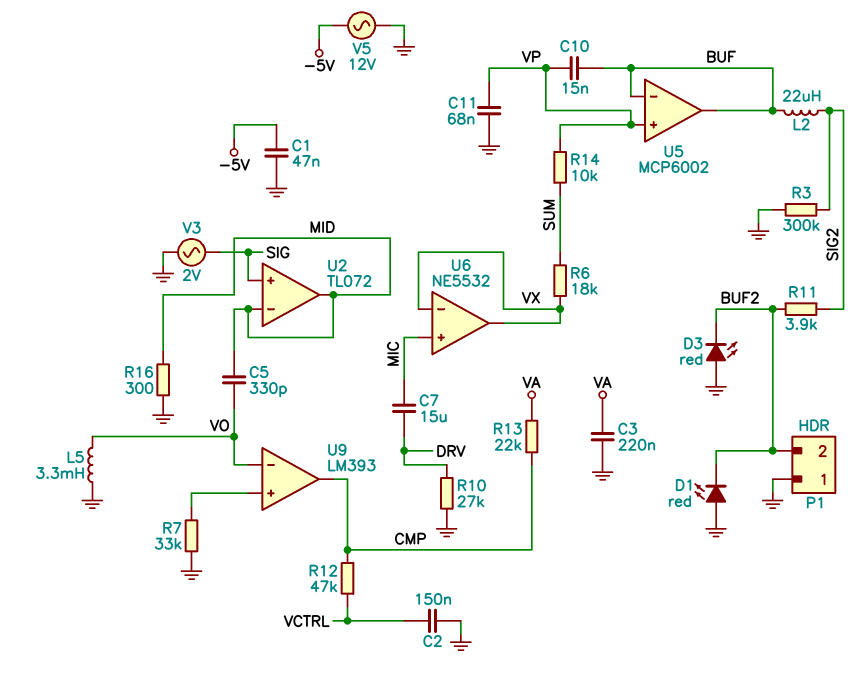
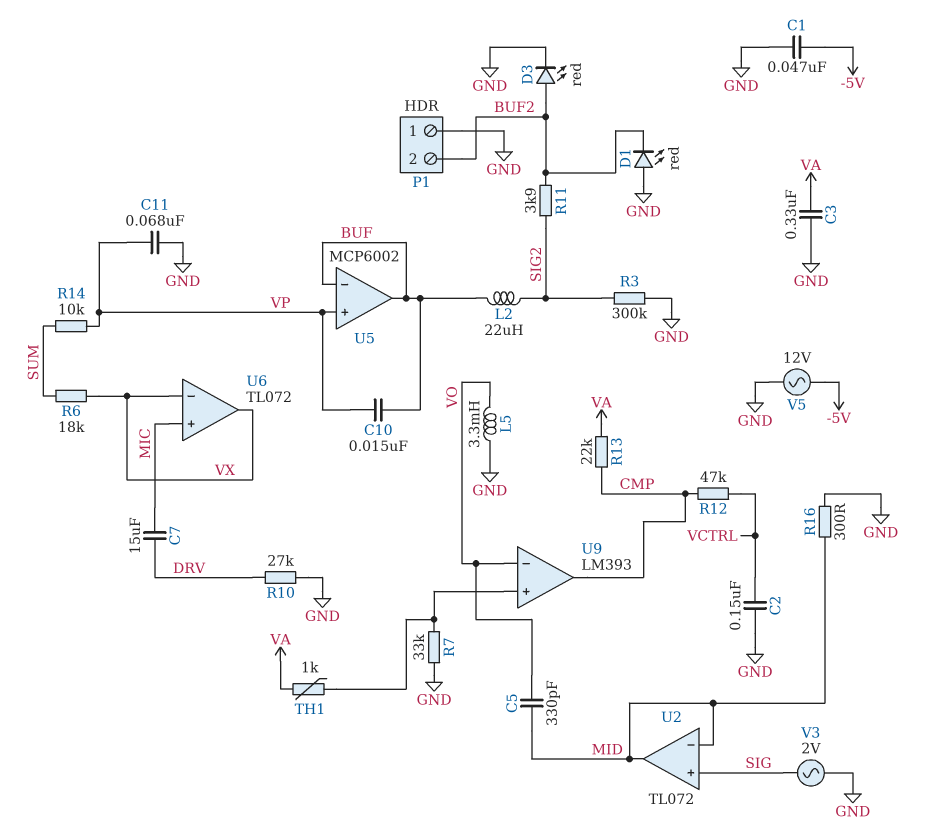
C3: 220nF (GND, VA) -> 330nF (GND, VA)
D3: LED red (A GND, K BUF2) -> LED red (A BUF2, K GND)
TH1: none -> 1k (U9/in+, VA)
U6: NE5532 -> TL072

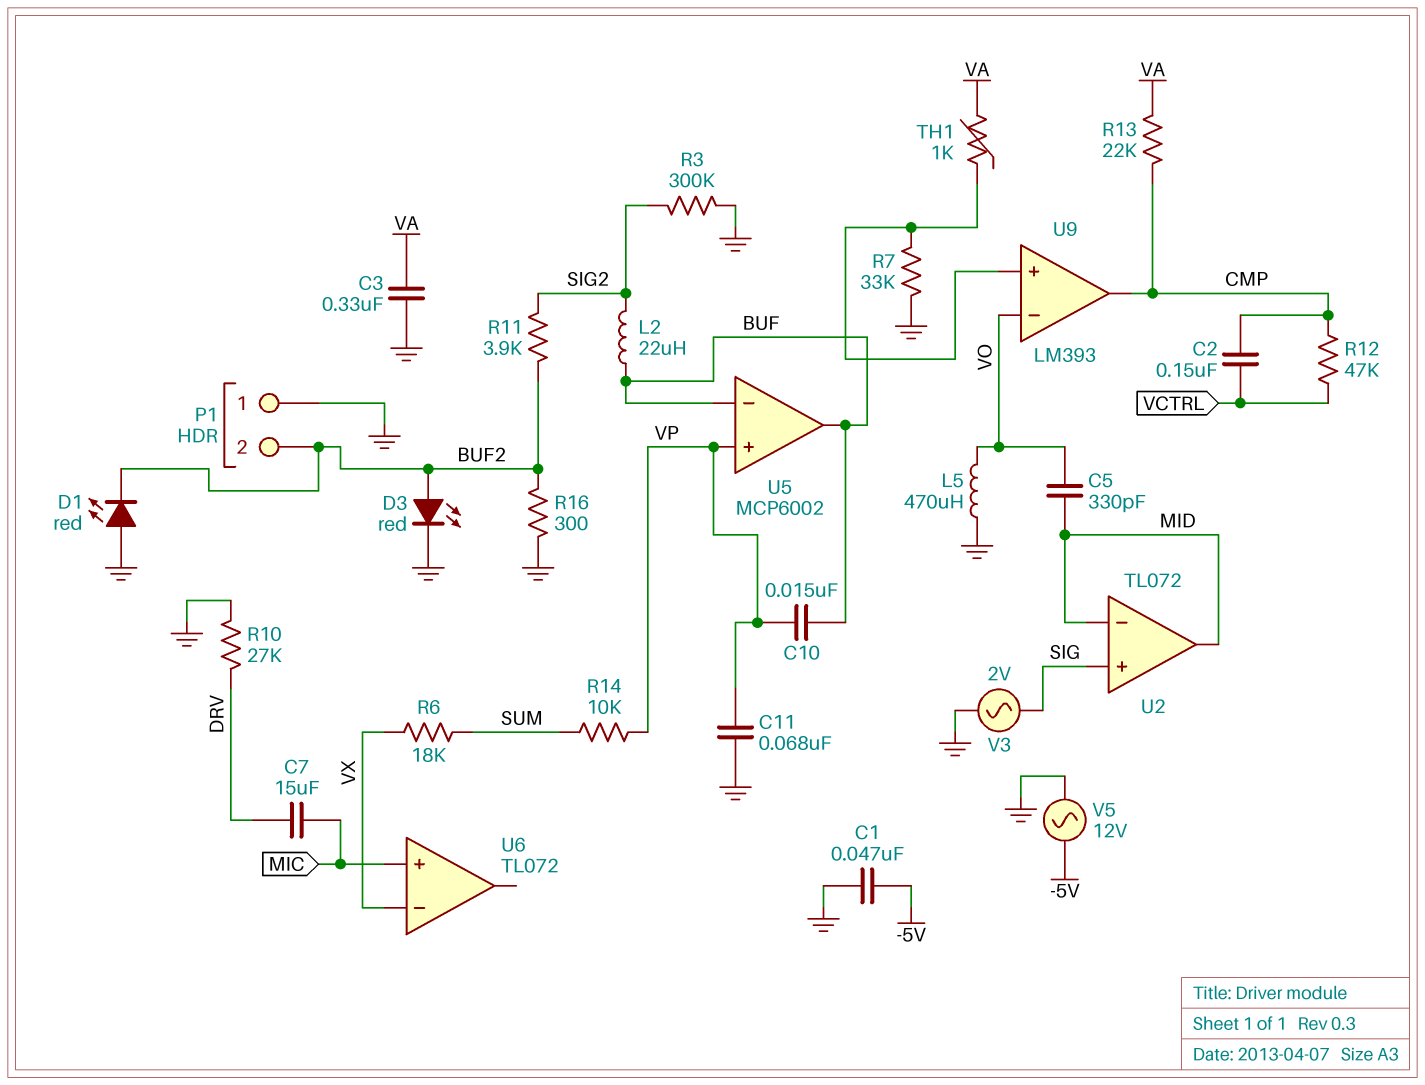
C2: 150nF (GND, VCTRL) -> 150nF (CMP, VCTRL)
L5: 3.3mH (GND, VO) -> 470uH (GND, VO)
R16: 300 (GND, MID) -> 300 (BUF2, GND)
U6 pin out: VX -> none

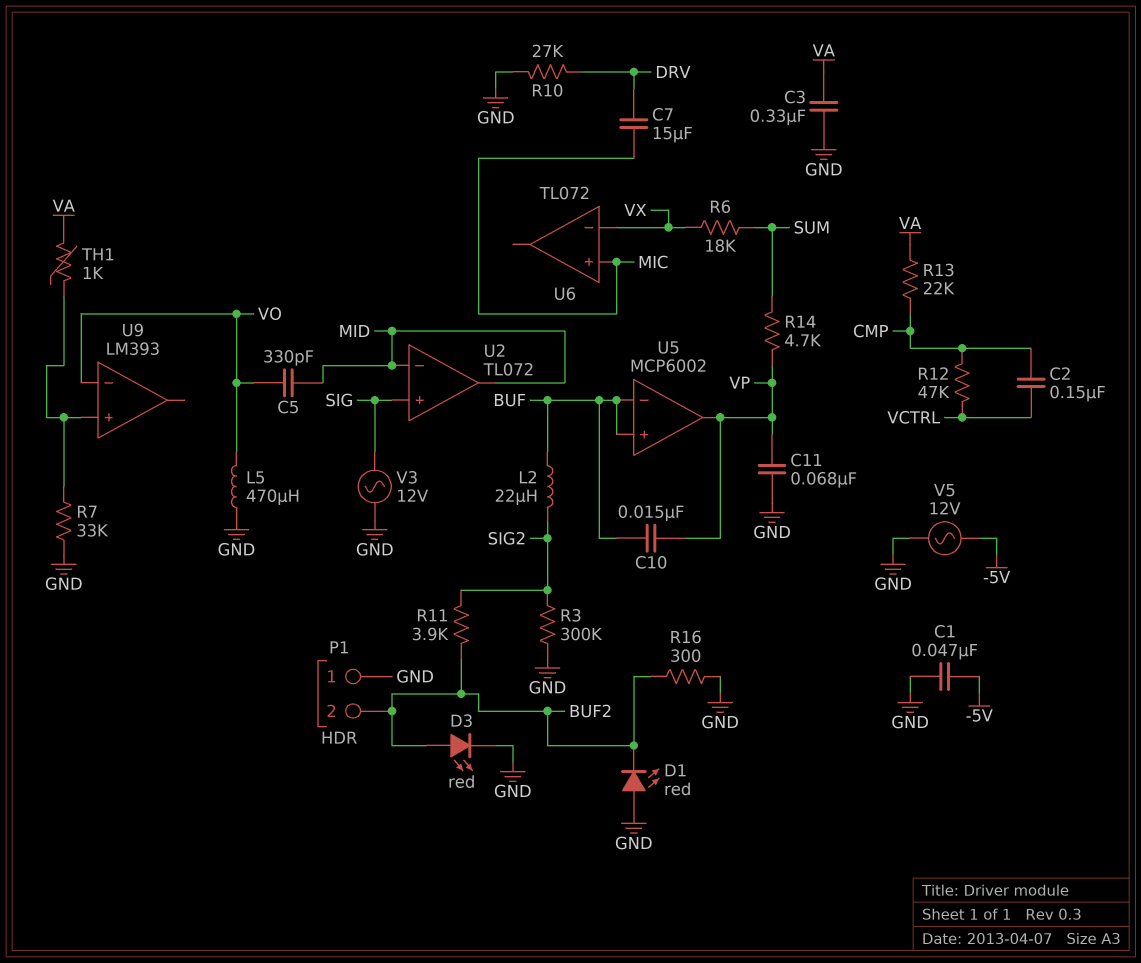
R14: 10k (SUM, VP) -> 4.7k (SUM, VP)
U5 pin in+: VP -> BUF
U5 pin out: BUF -> VP
U9 pin out: CMP -> none
V3: AC 2V (GND, SIG) -> AC 12V (GND, SIG)

